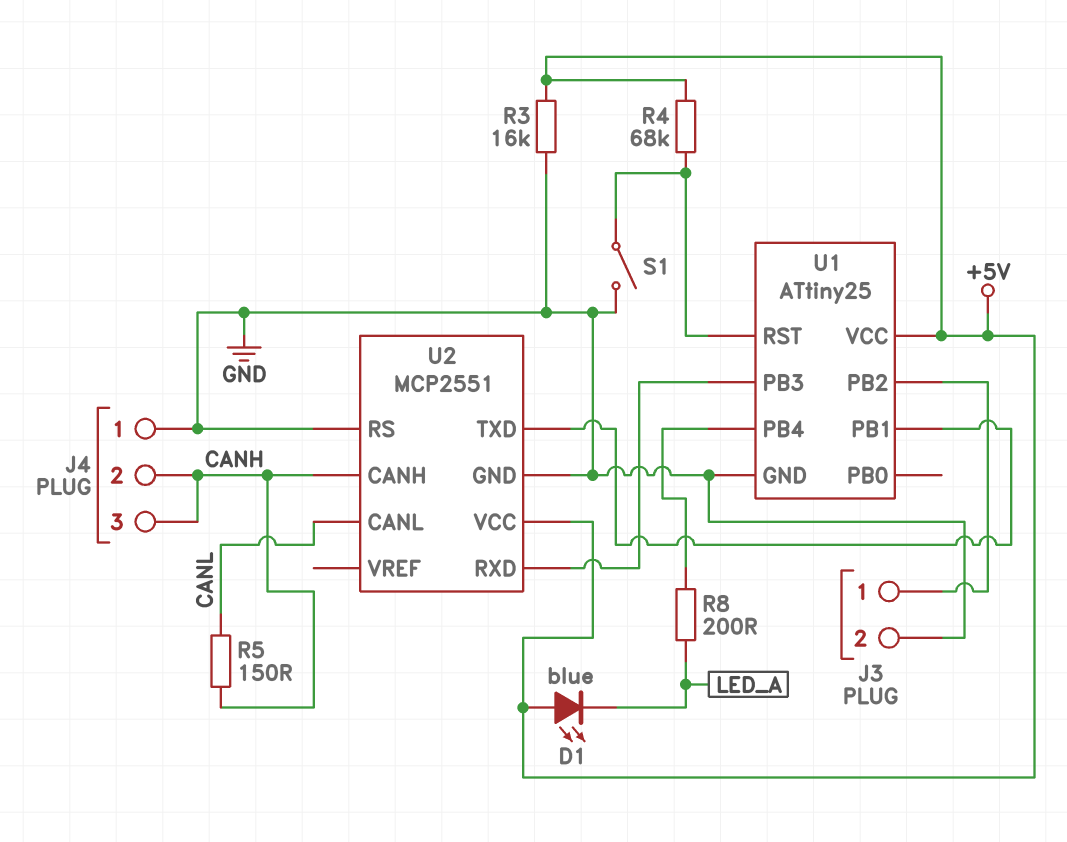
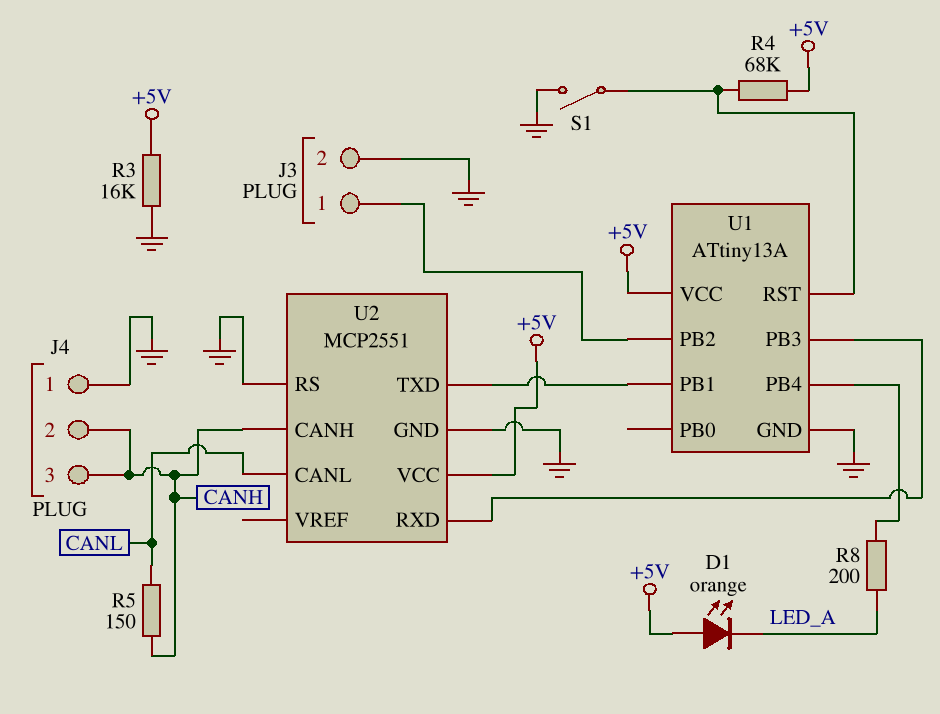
D1: LED blue (A +5V, K LED_A) -> LED orange (A +5V, K LED_A)
U1: ATtiny25 -> ATtiny13A

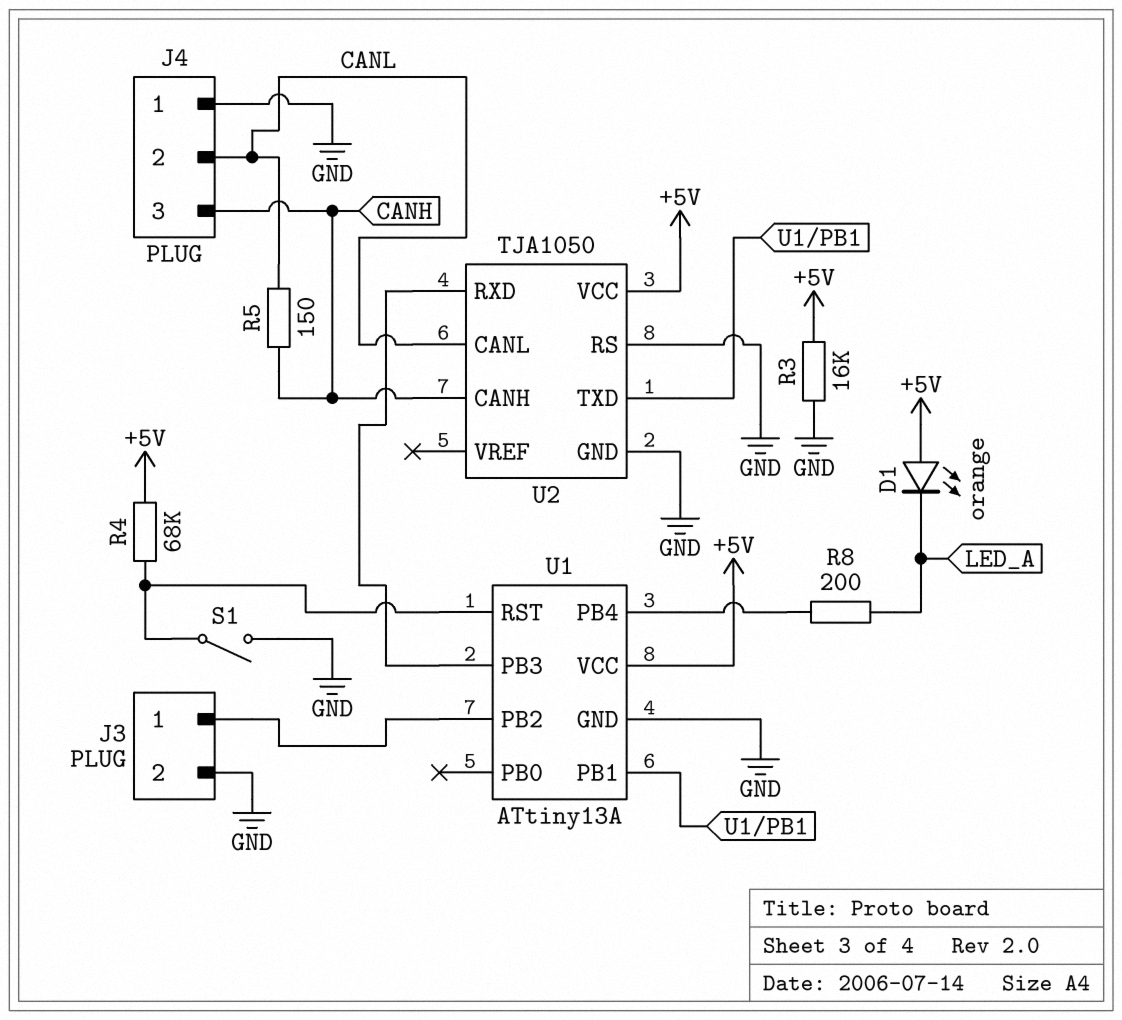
J4 pin 2: CANH -> CANL
U2: MCP2551 -> TJA1050

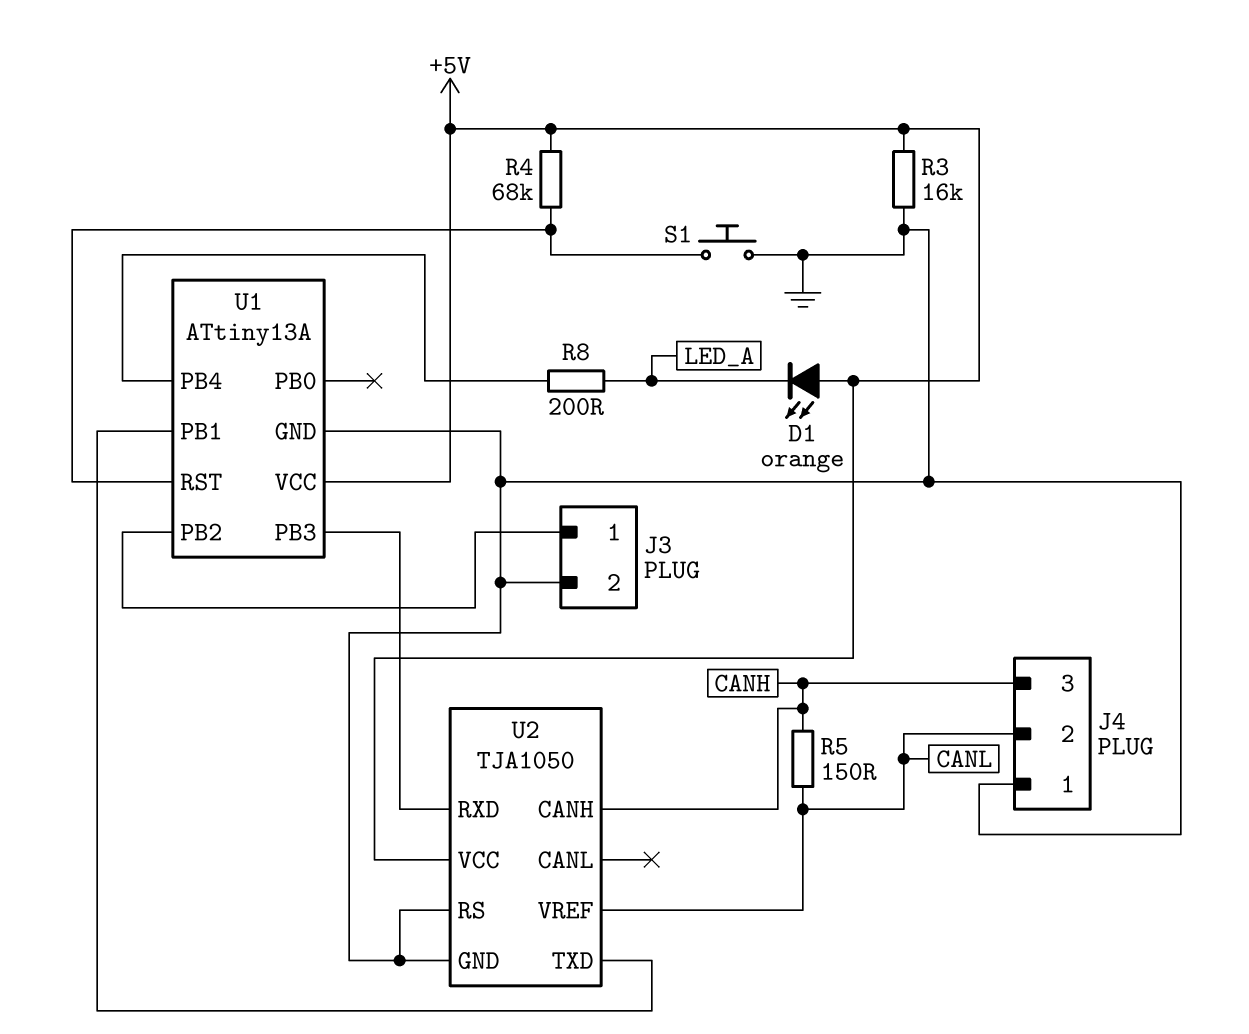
S1: switch (GND, U1/RST) -> button (GND, U1/RST)
U2 pin CANL: CANL -> none
U2 pin VREF: none -> CANL

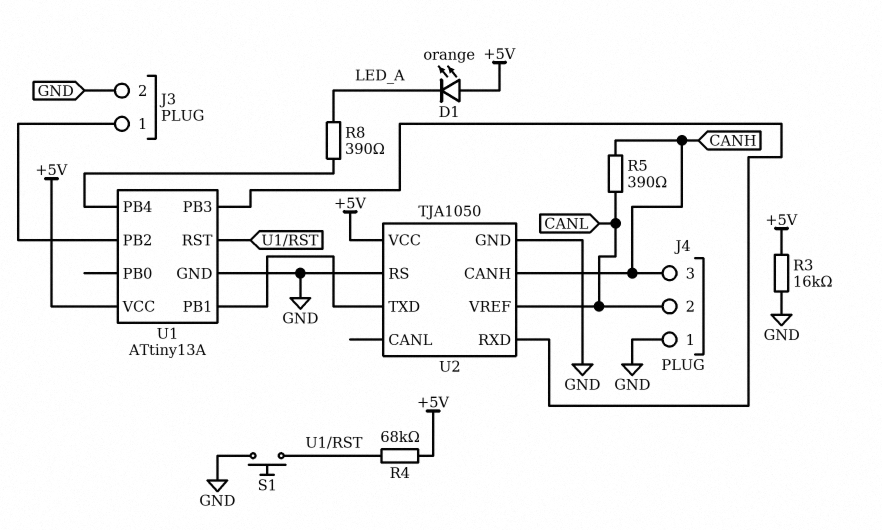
R5: 150 (CANH, CANL) -> 390 (CANH, CANL)
R8: 200 (LED_A, U1/PB4) -> 390 (LED_A, U1/PB4)

